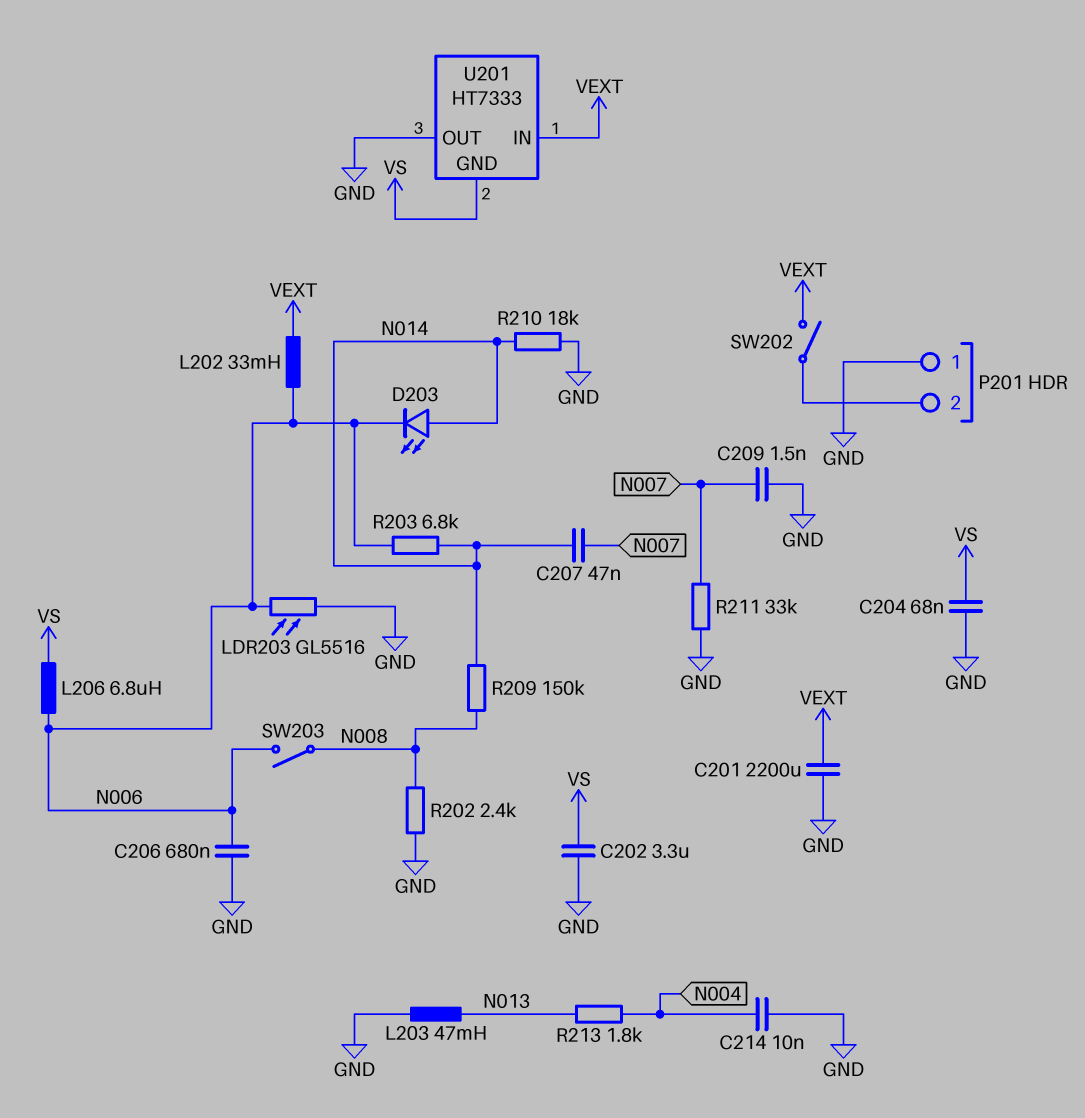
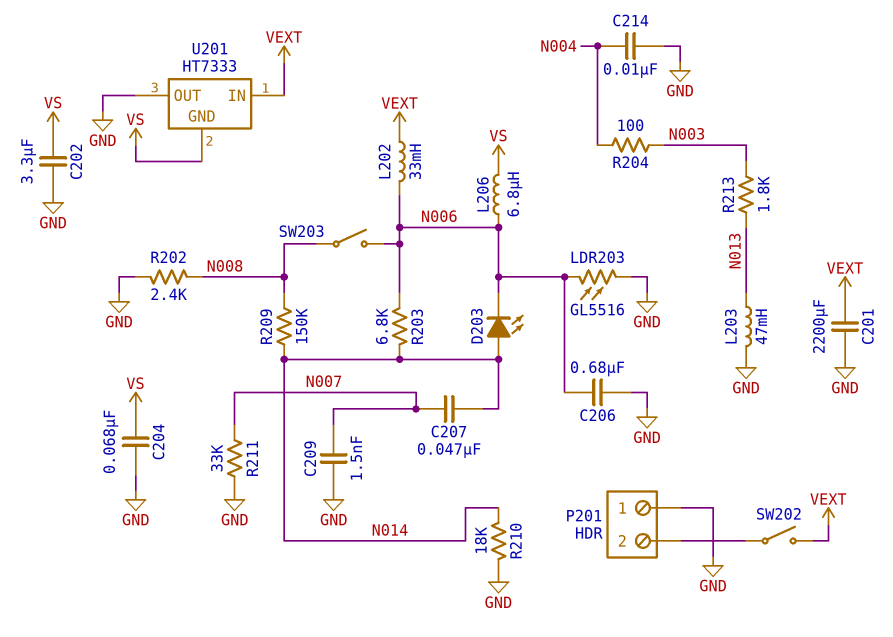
R204: none -> 100 (N003, N004)
R213: 1.8k (N004, N013) -> 1.8k (N003, N013)

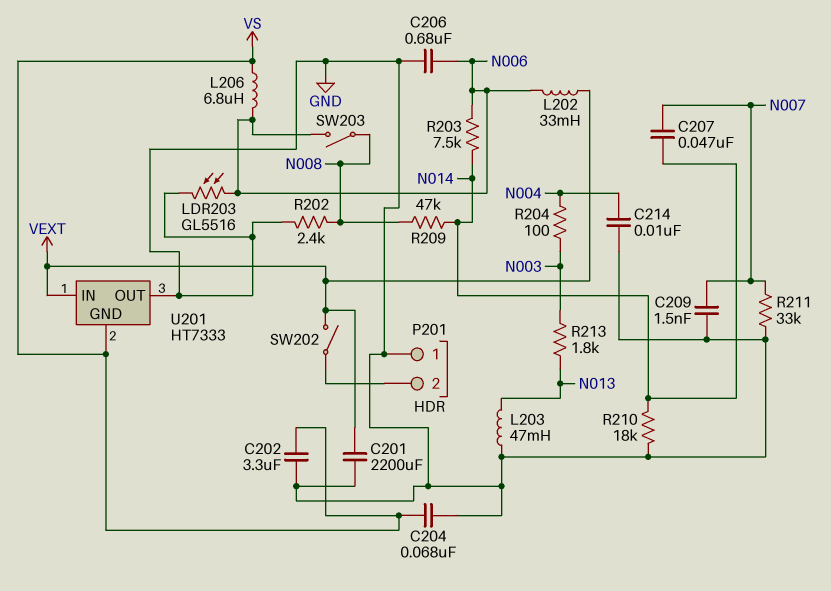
D203: LED (A N014, K N006) -> none
R203: 6.8k (N006, N014) -> 7.5k (N006, N014)
R209: 150k (N008, N014) -> 47k (N008, N014)

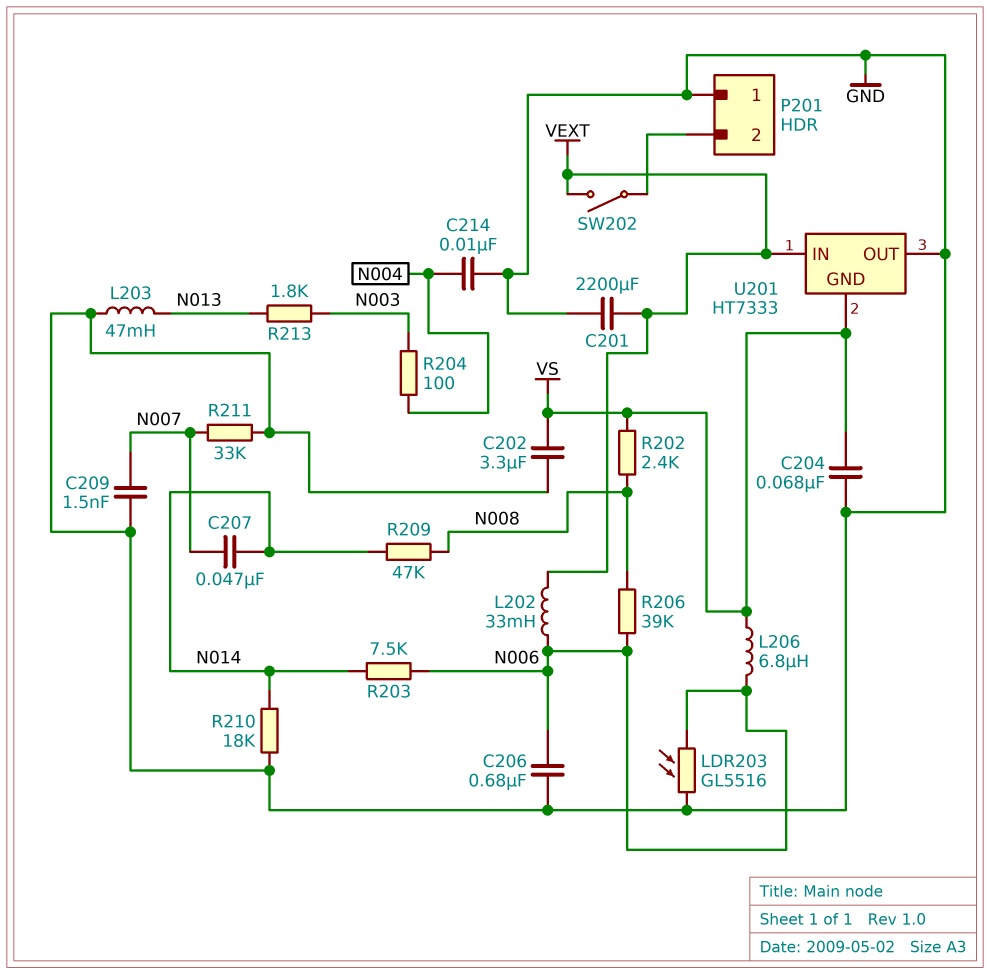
R202: 2.4k (GND, N008) -> 2.4k (N008, VS)
R206: none -> 39k (N006, N008)
SW203: switch (N006, N008) -> none

